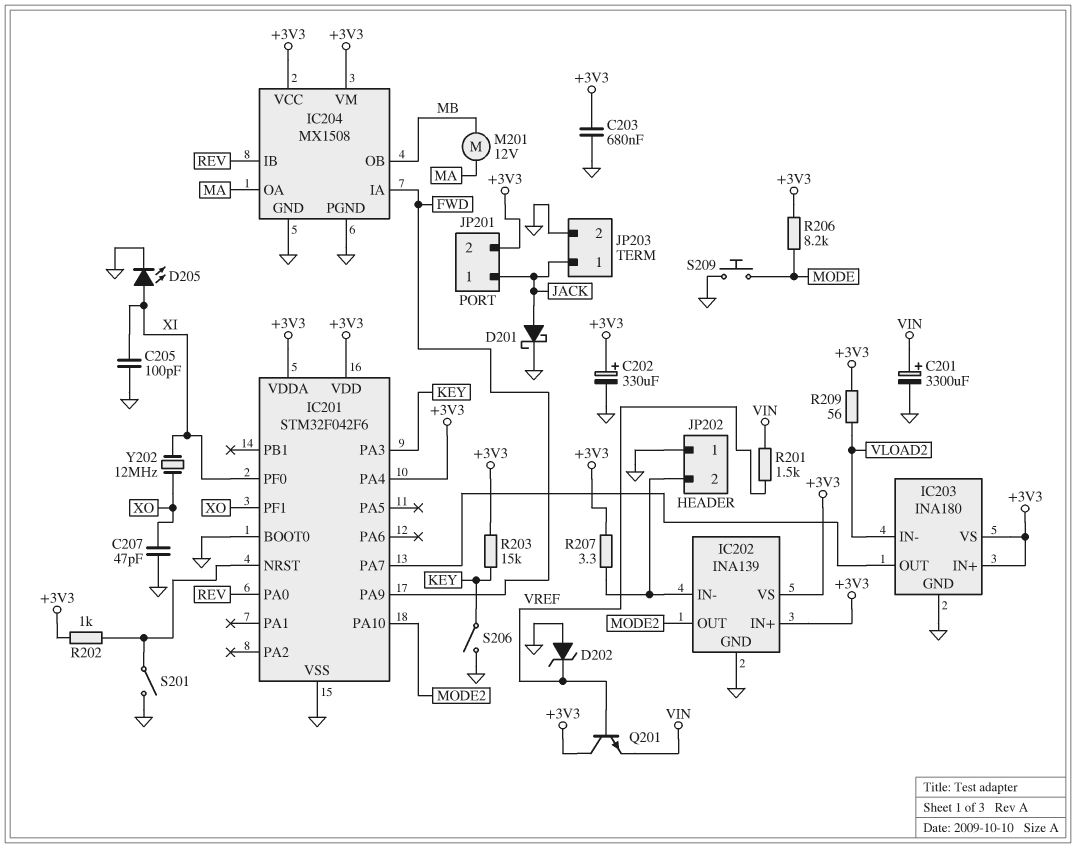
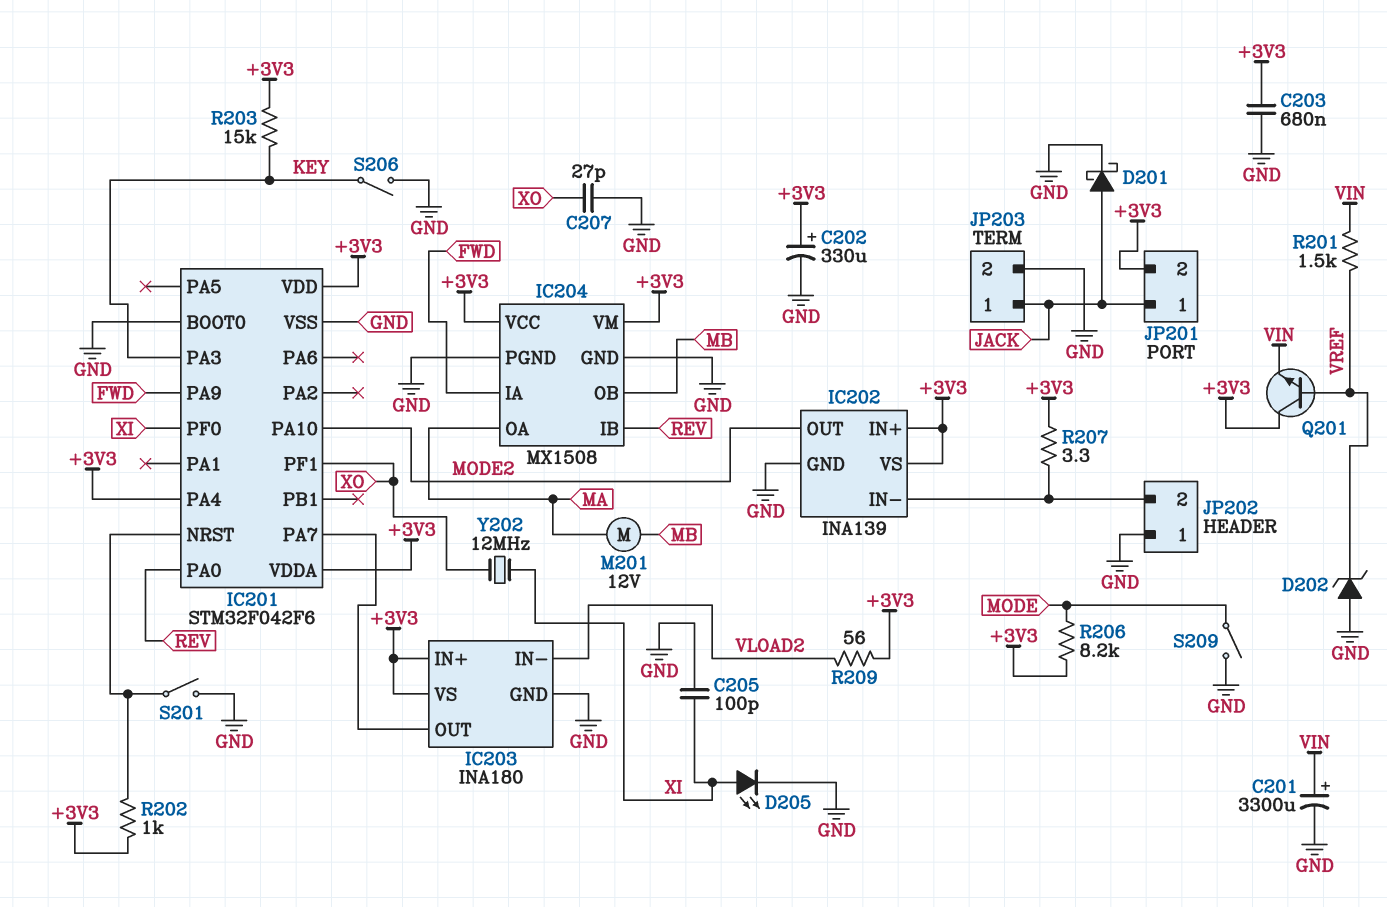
C207: 47pF (GND, XO) -> 27pF (GND, XO)
S209: button (GND, MODE) -> switch (GND, MODE)

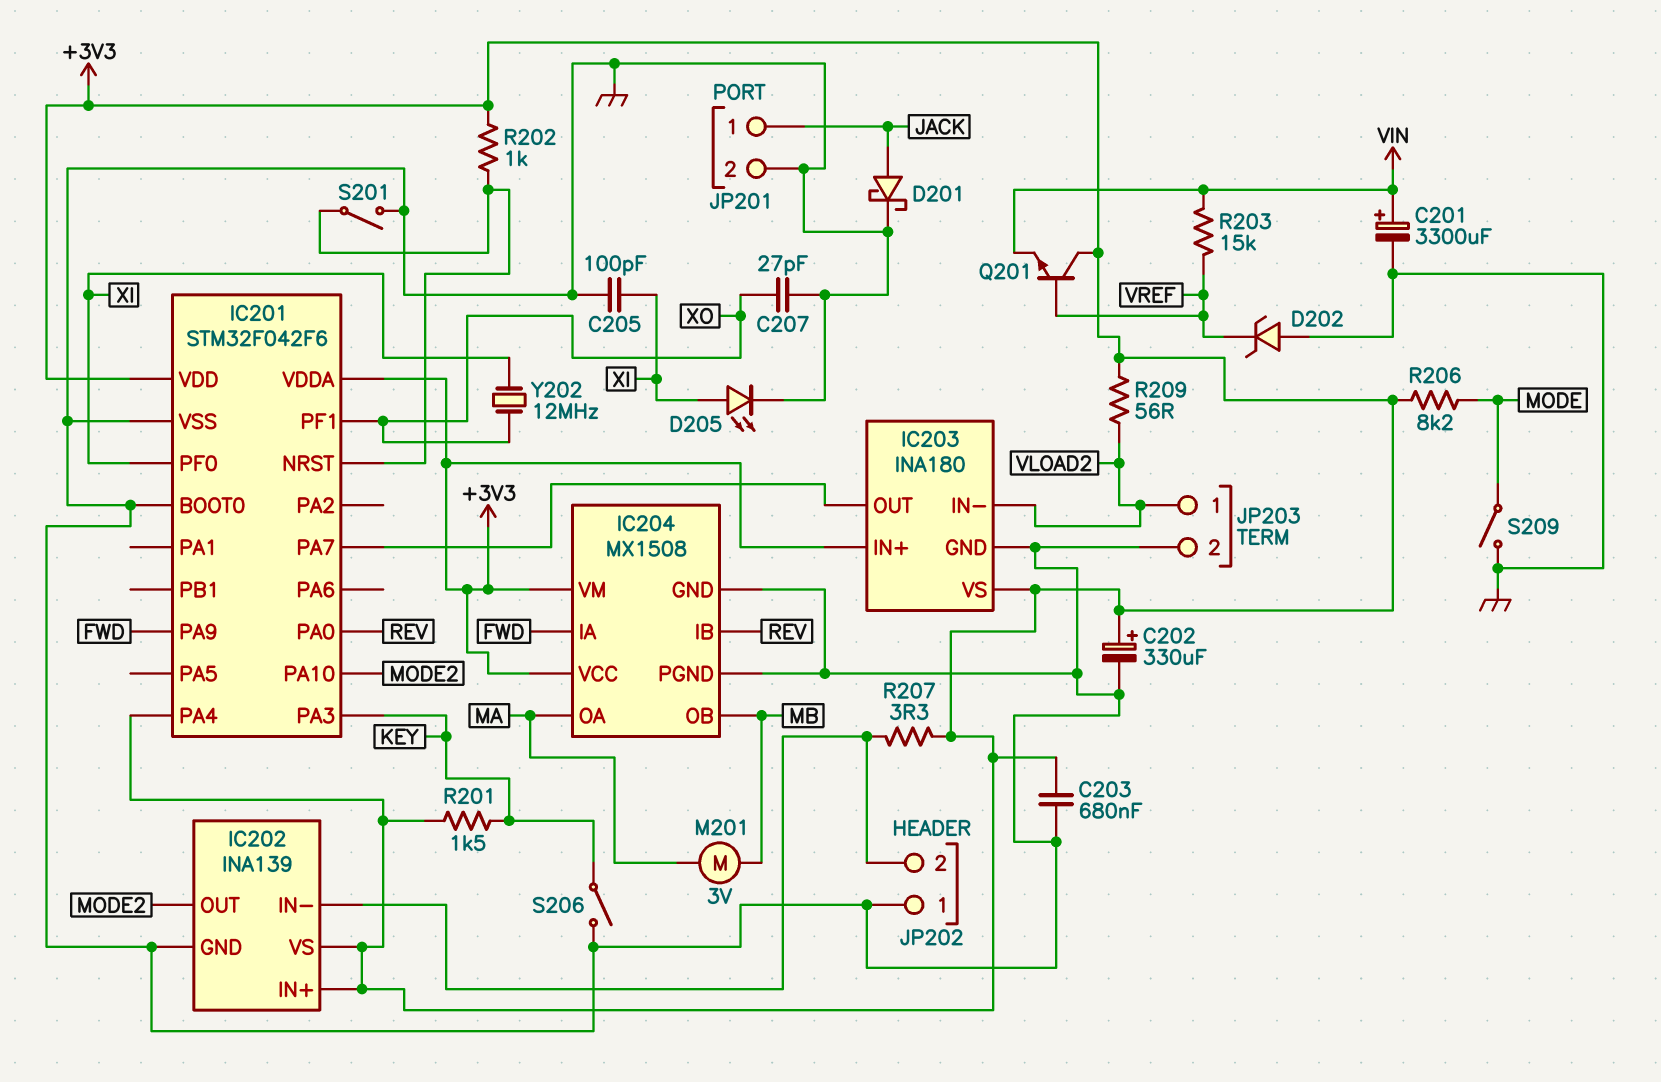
JP201 pin 2: +3V3 -> GND
JP203 pin 1: JACK -> VLOAD2
M201: motor 12V (MA, MB) -> motor 3V (MA, MB)
R201: 1.5k (VIN, VREF) -> 1.5k (+3V3, KEY)
R203: 15k (+3V3, KEY) -> 15k (VIN, VREF)

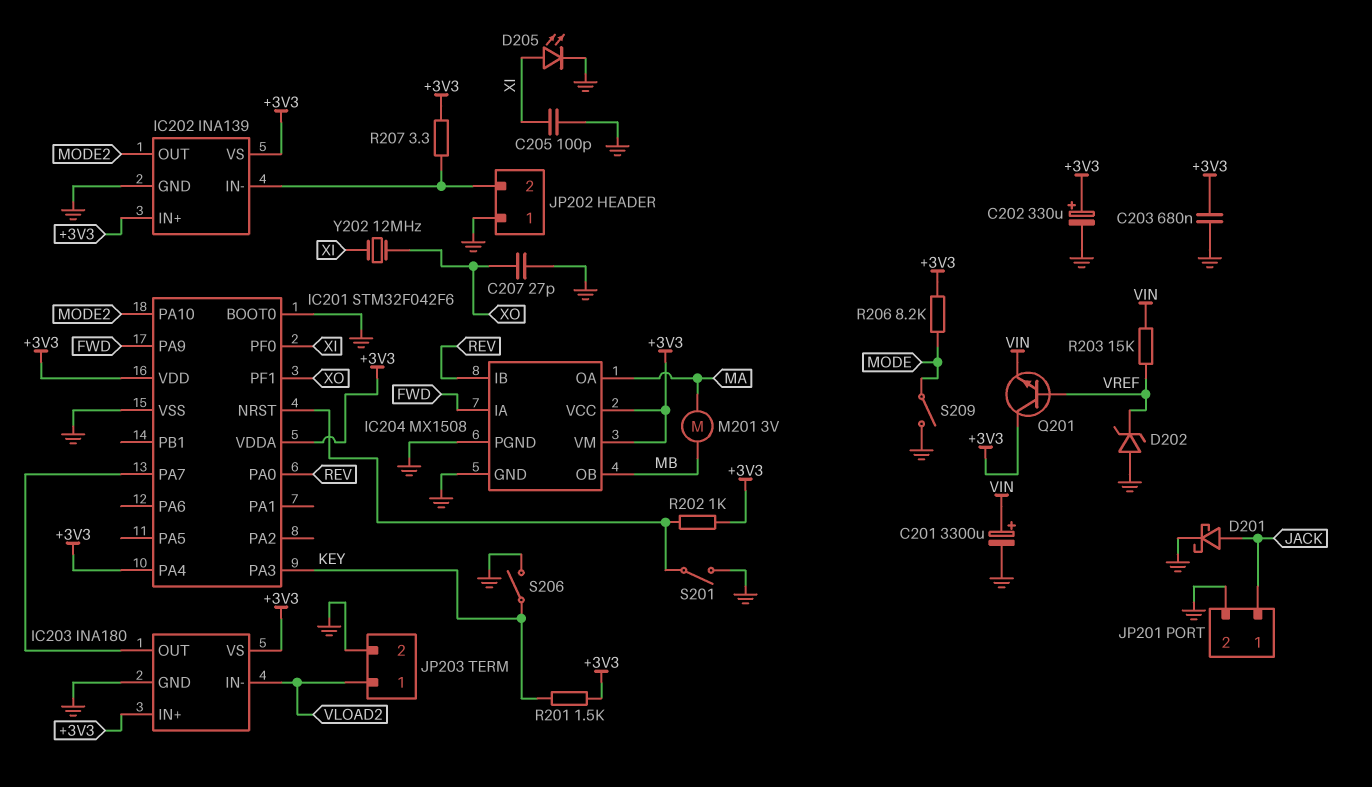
R209: 56 (+3V3, VLOAD2) -> none

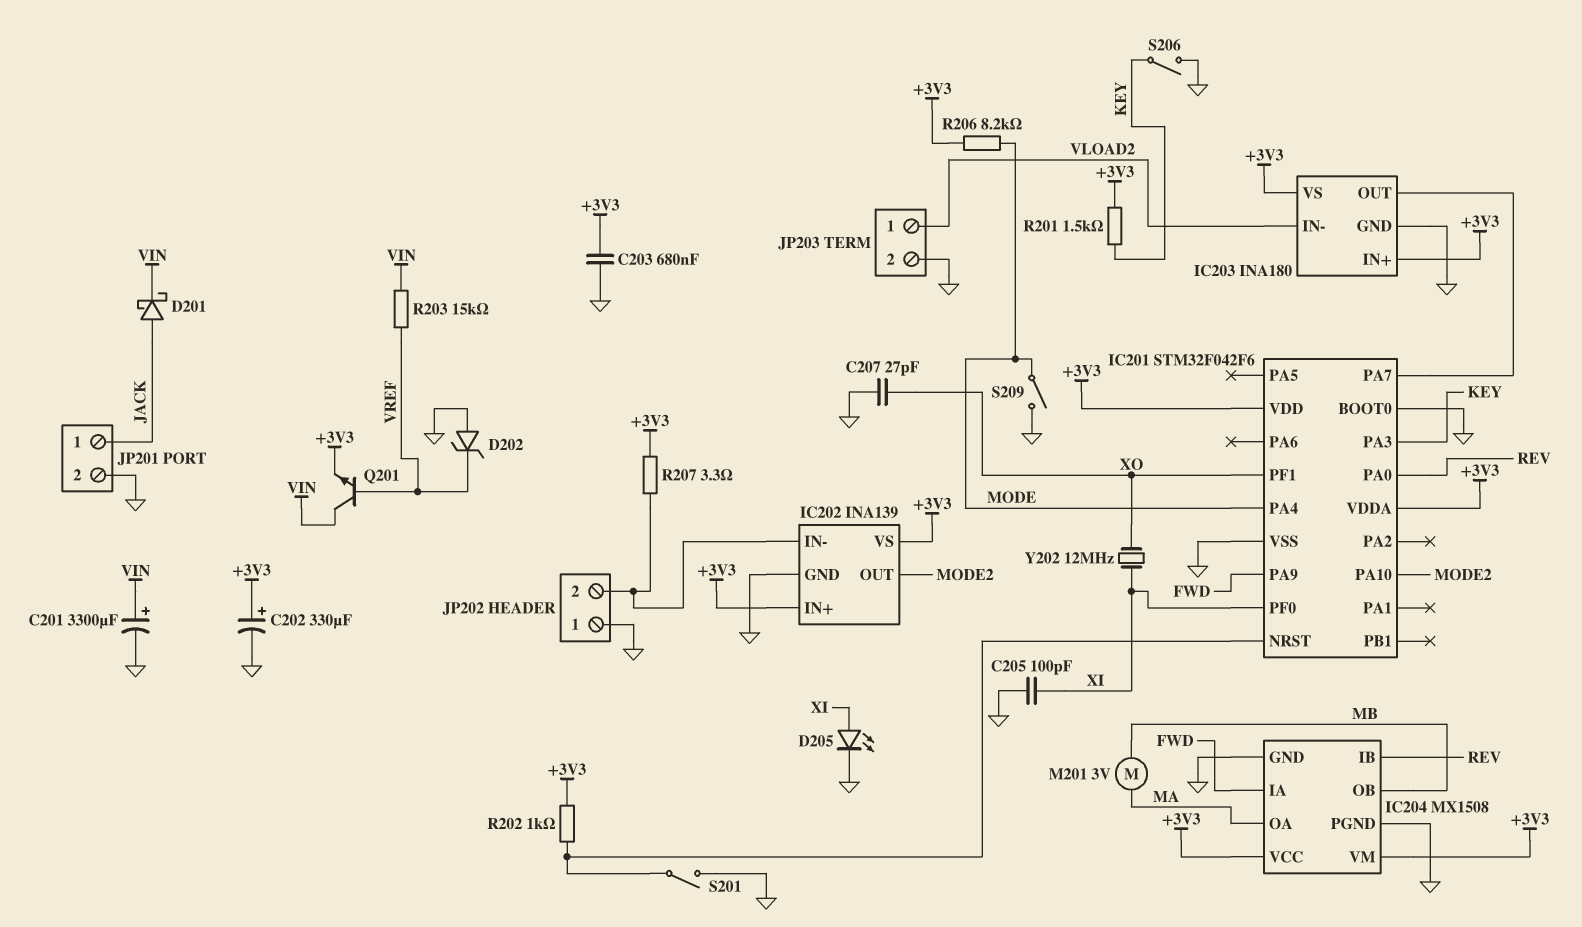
D201: schottky (A JACK, K GND) -> schottky (A JACK, K VIN)
IC201 pin PA4: +3V3 -> MODE
Q201: NPN (B VREF, C +3V3, E VIN) -> NPN (B VREF, C VIN, E +3V3)

